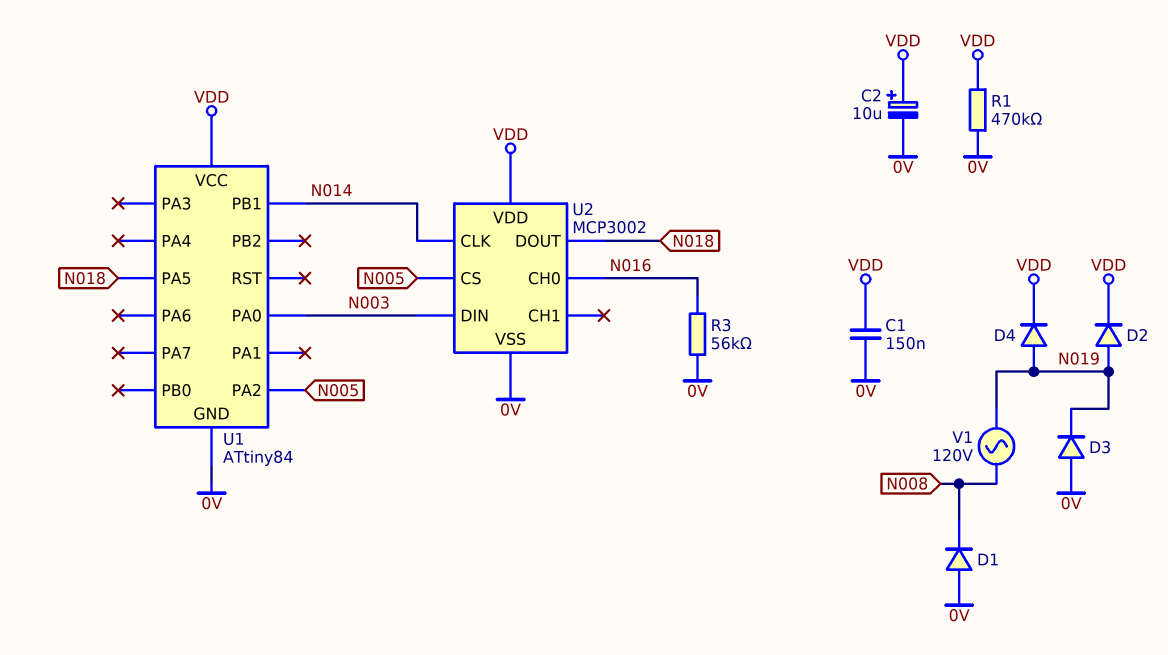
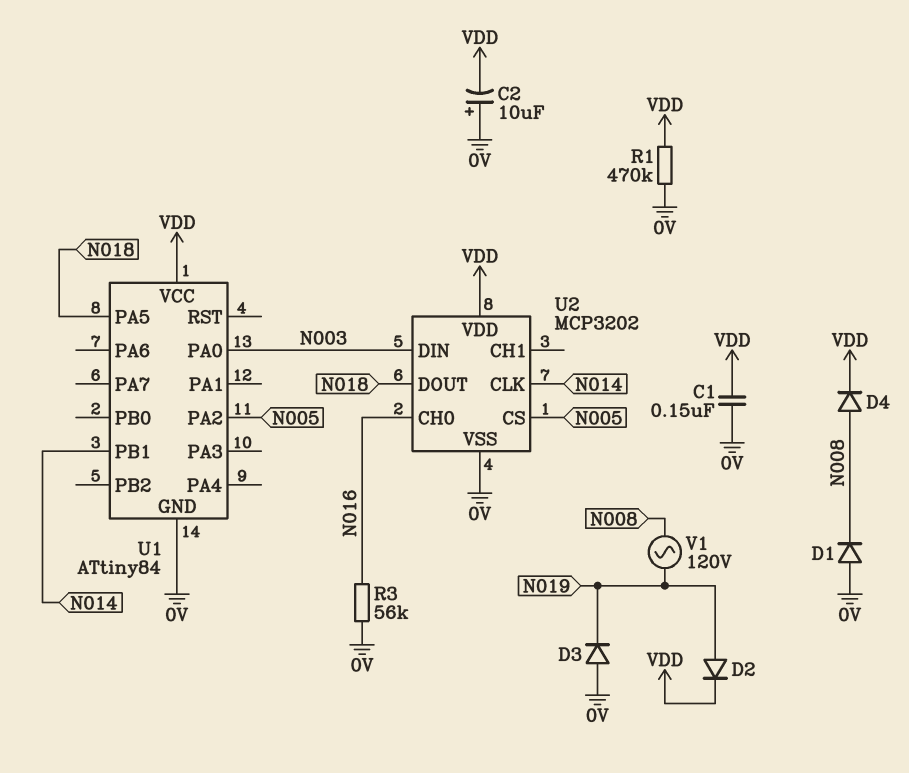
C2: 10uF (plus VDD, minus 0V) -> 10uF (plus 0V, minus VDD)
D4: diode (A N019, K VDD) -> diode (A N008, K VDD)
U2: MCP3002 -> MCP3202

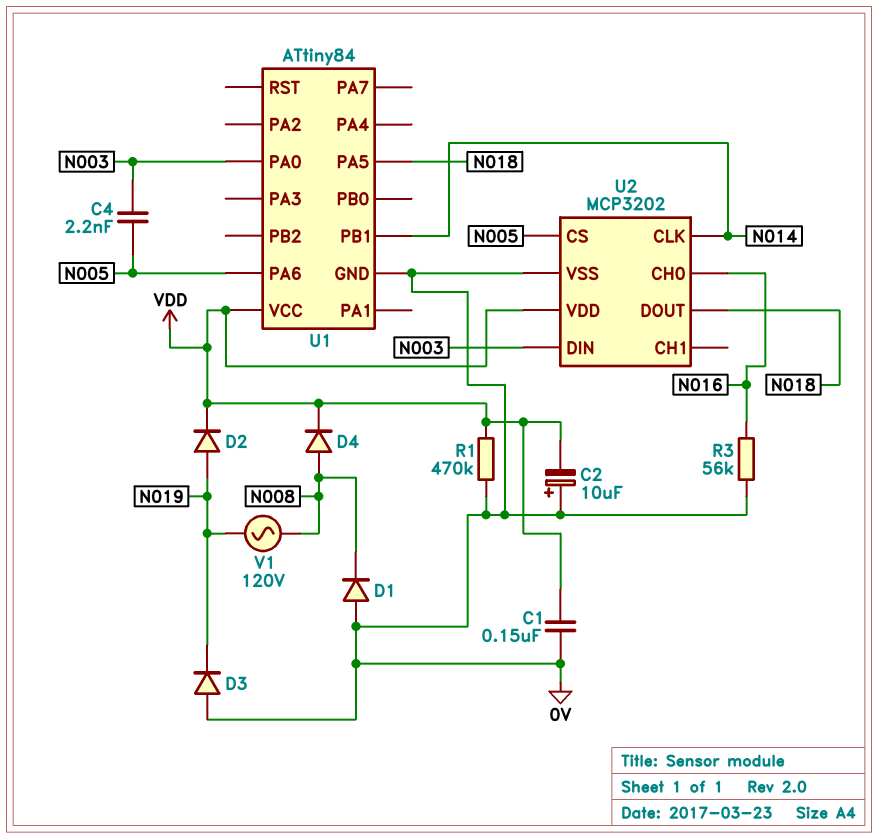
C4: none -> 2.2nF (N003, N005)
U1 pin PA2: N005 -> none
U1 pin PA6: none -> N005

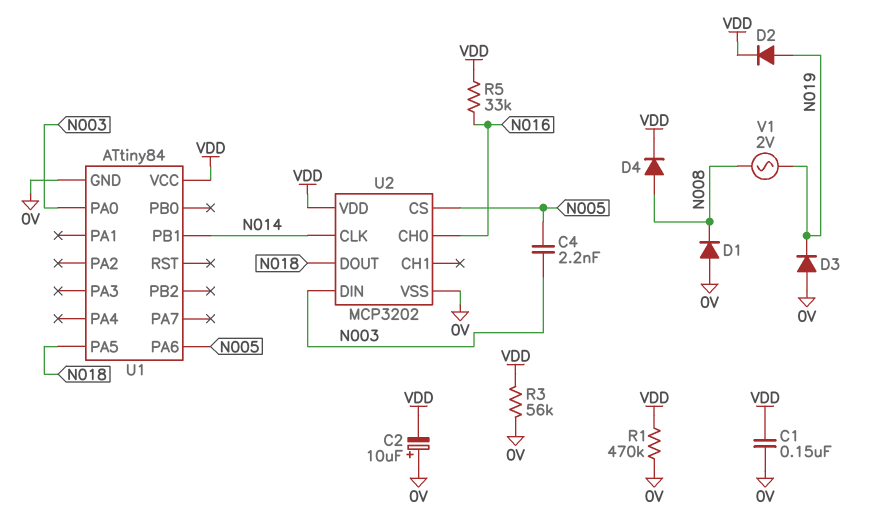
R3: 56k (0V, N016) -> 56k (0V, VDD)
R5: none -> 33k (N016, VDD)
V1: AC 120V (N008, N019) -> AC 2V (N008, N019)

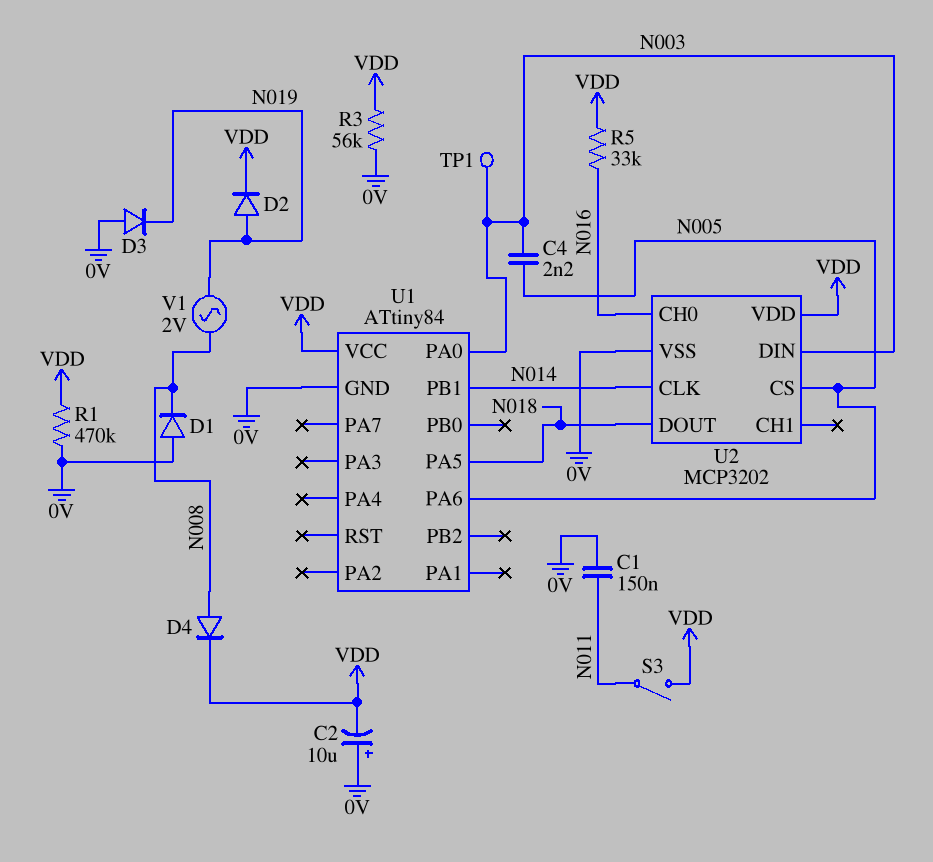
C1: 150nF (0V, VDD) -> 150nF (0V, N011)
S3: none -> switch (N011, VDD)
TP1: none -> test point (N003)

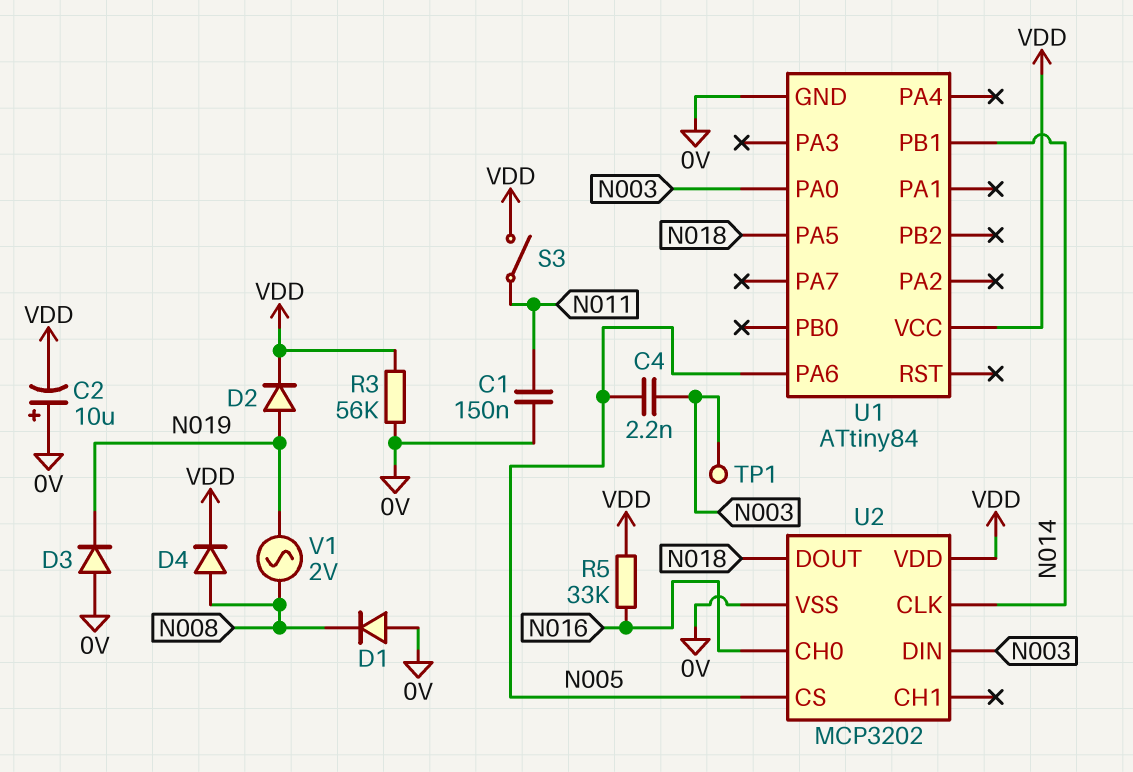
R1: 470k (0V, VDD) -> none

